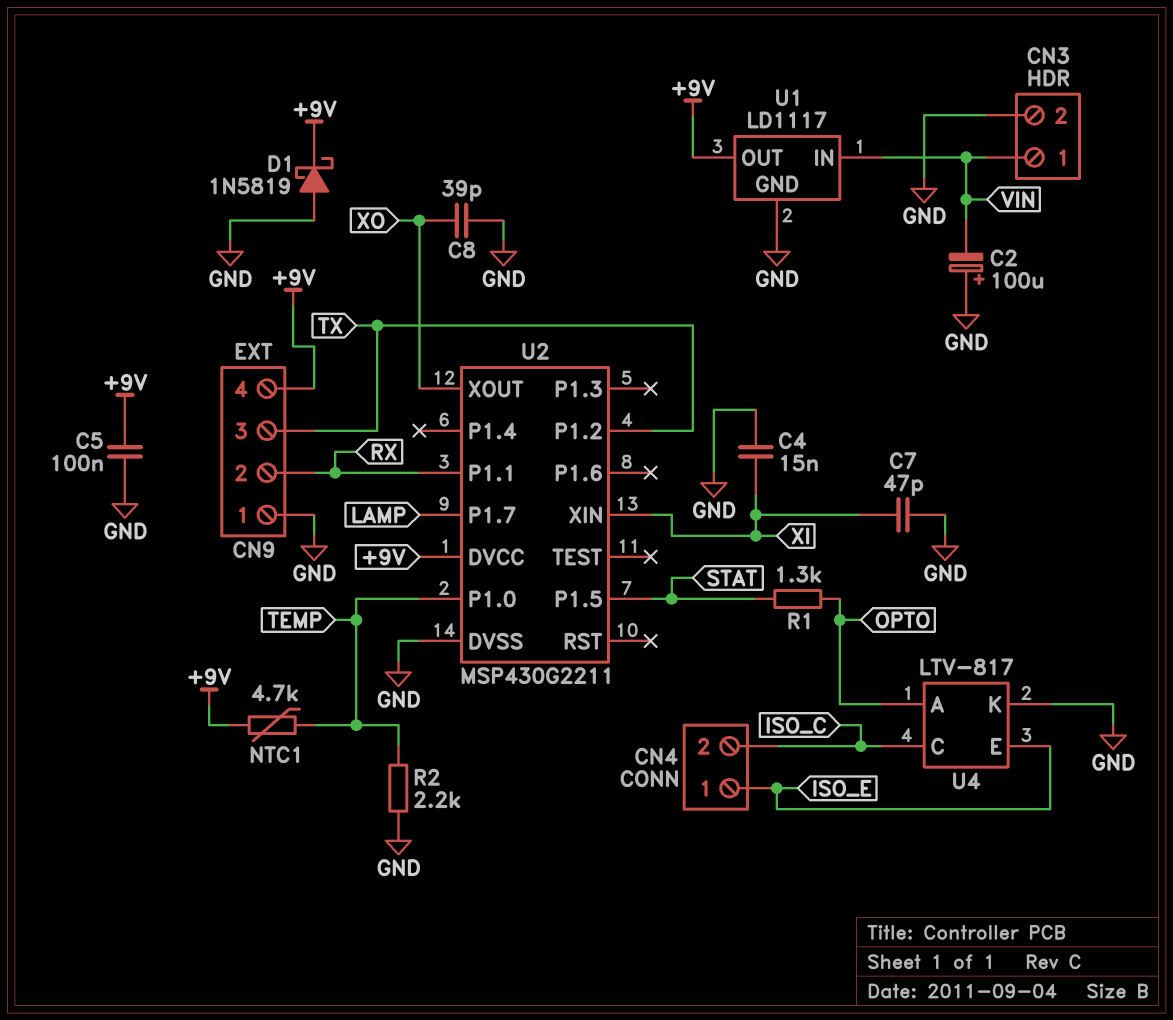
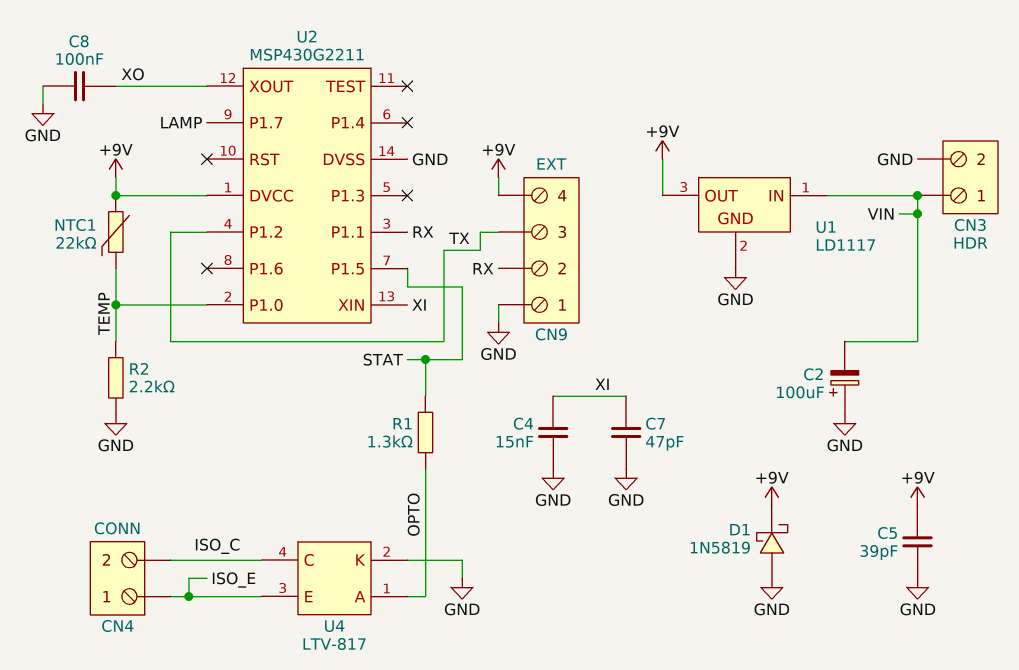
C5: 100nF (+9V, GND) -> 39pF (+9V, GND)
C8: 39pF (GND, XO) -> 100nF (GND, XO)
NTC1: 4.7k (+9V, TEMP) -> 22k (+9V, TEMP)

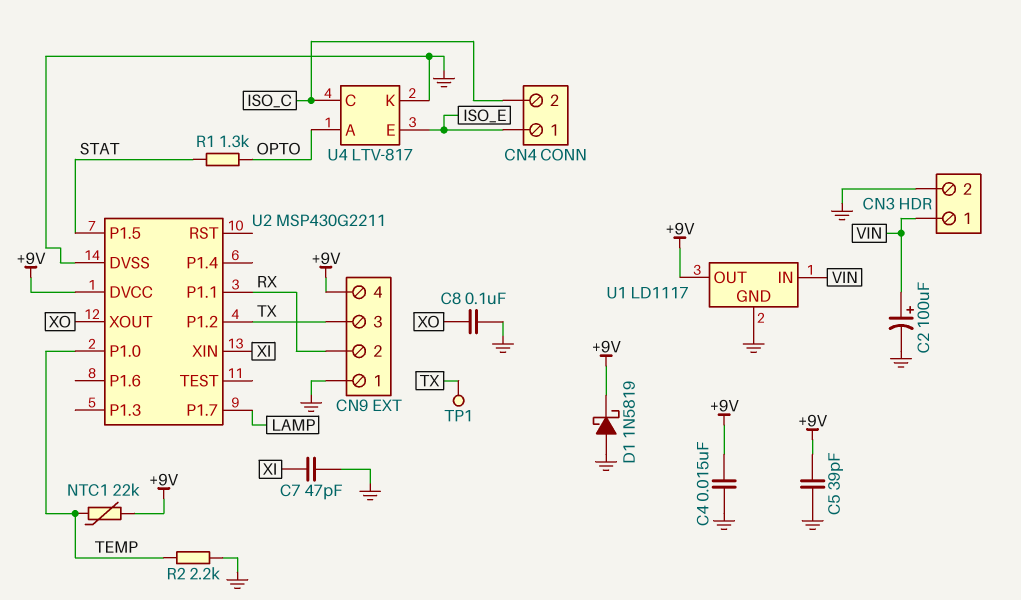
C2: 100uF (plus GND, minus VIN) -> 100uF (plus VIN, minus GND)
C4: 15nF (GND, XI) -> 15nF (+9V, GND)
TP1: none -> test point (TX)

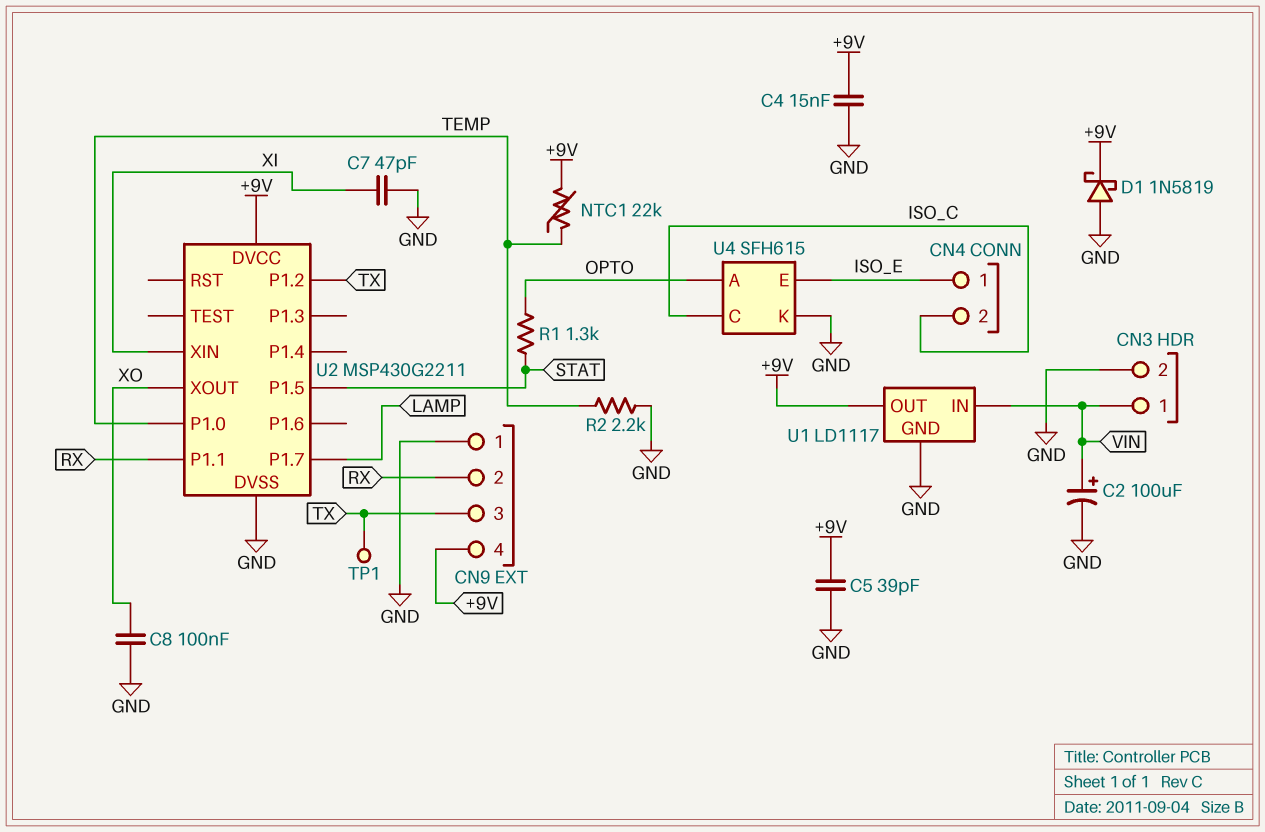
U4: LTV-817 -> SFH615

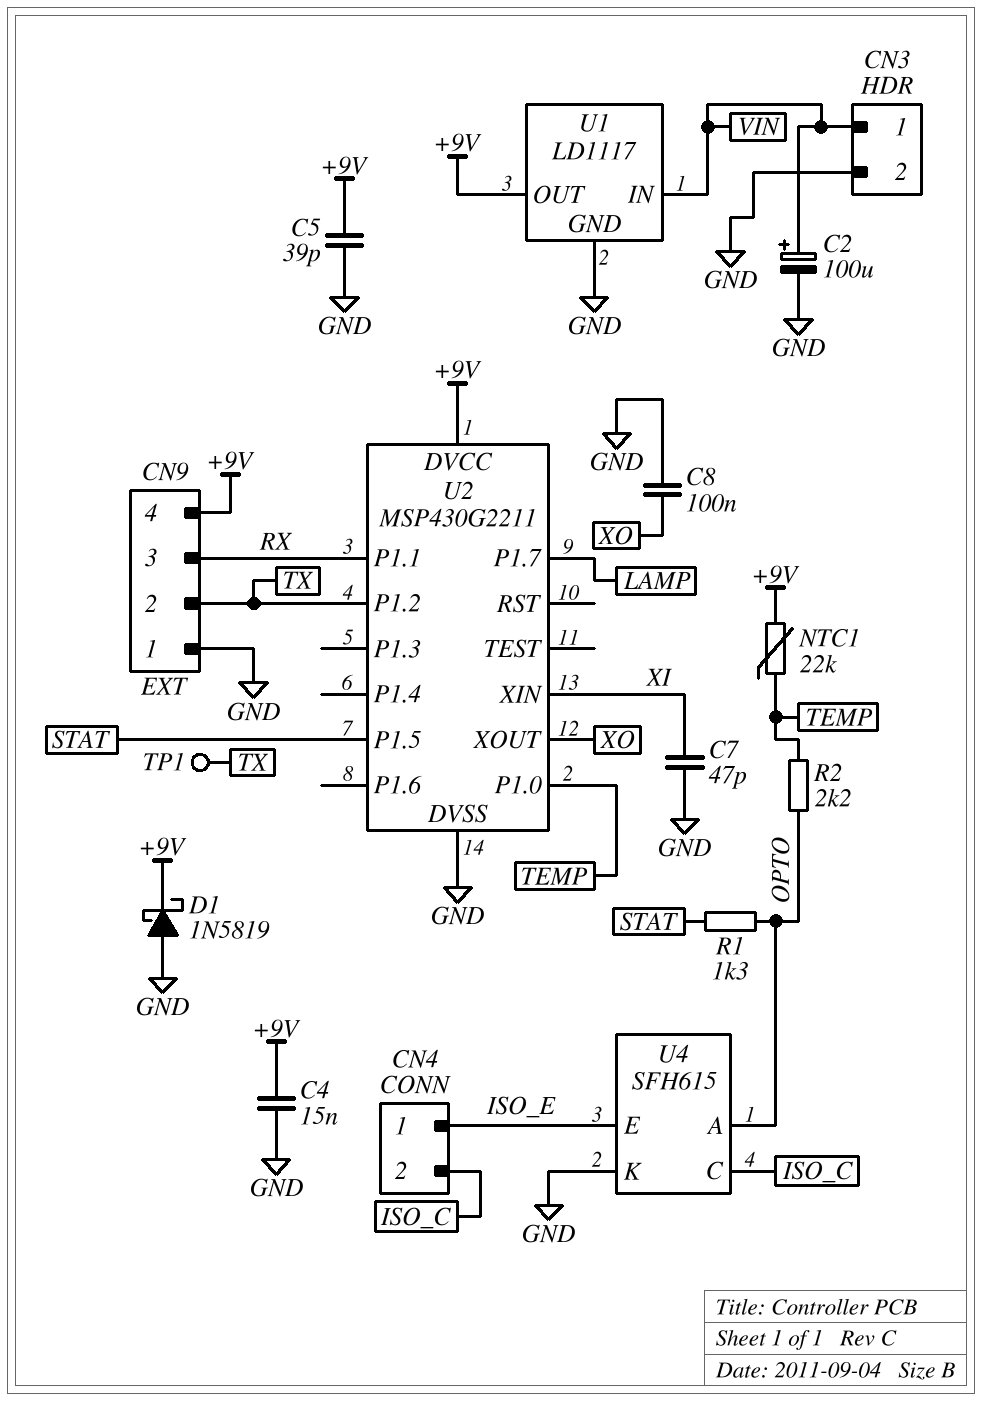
CN9 pin 2: RX -> TX
CN9 pin 3: TX -> RX
R2: 2.2k (GND, TEMP) -> 2.2k (OPTO, TEMP)

